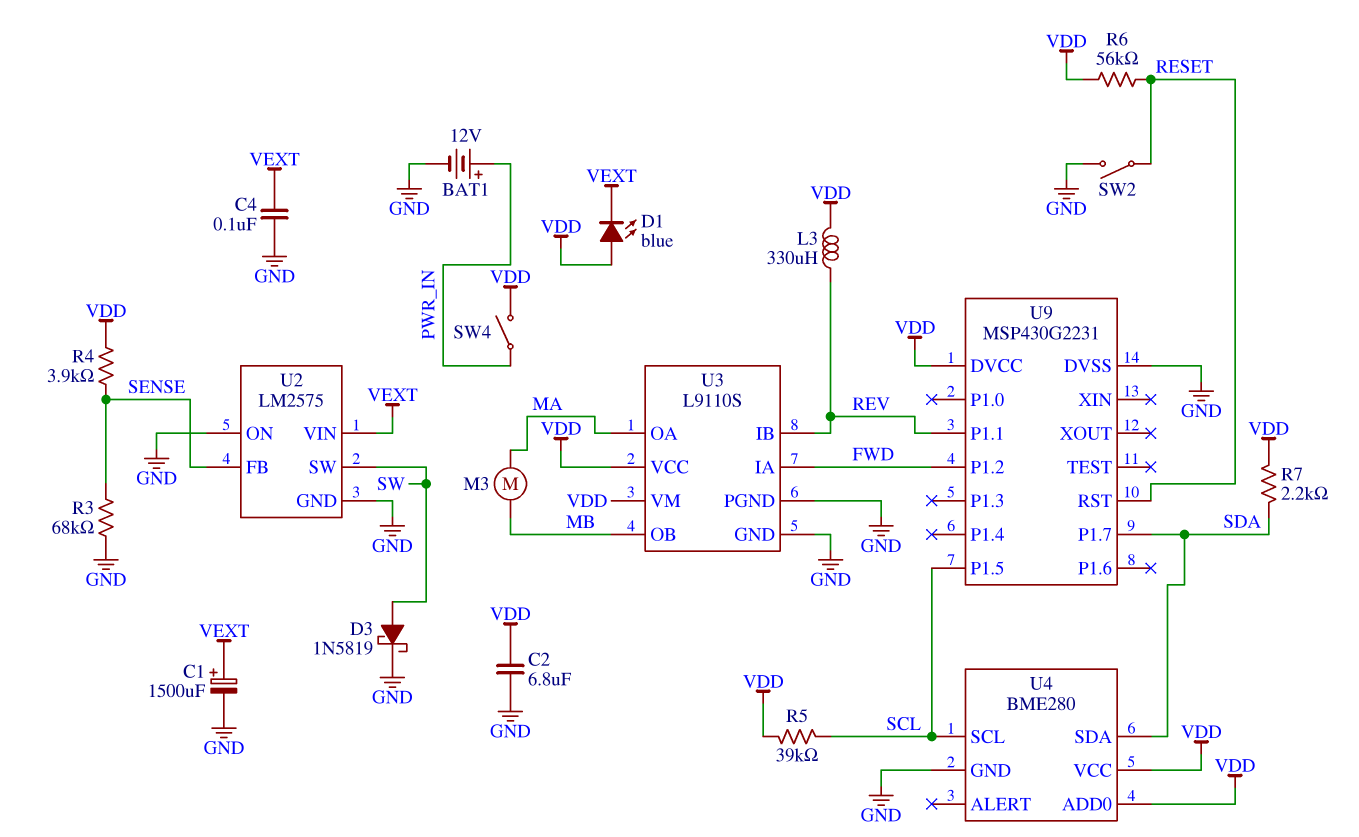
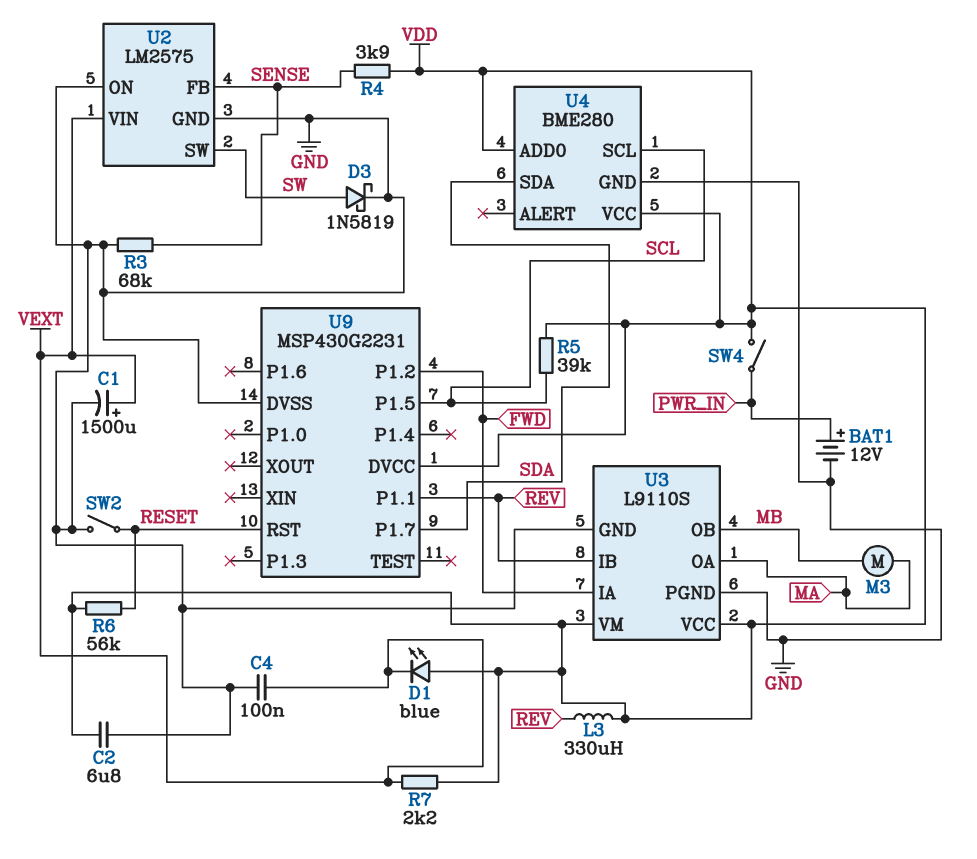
R7: 2.2k (SDA, VDD) -> 2.2k (VDD, VEXT)

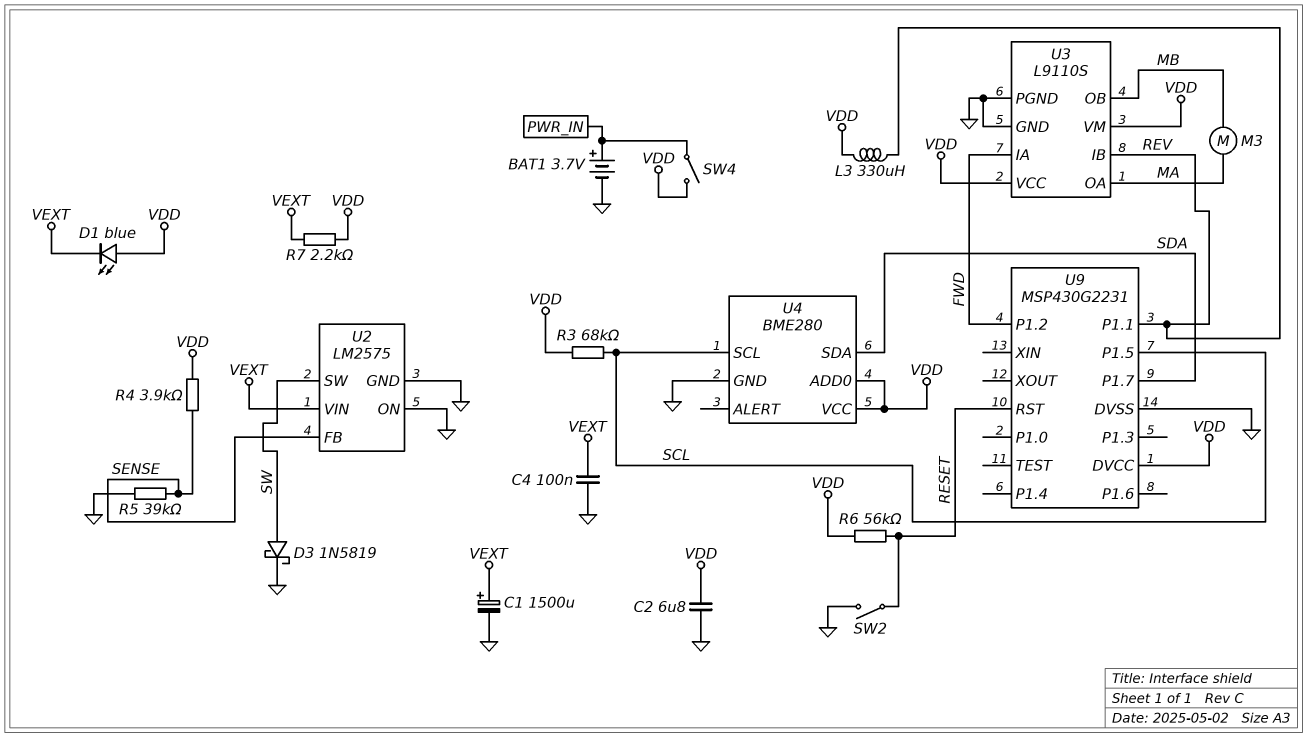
BAT1: 12V (plus PWR_IN, minus GND) -> 3.7V (plus PWR_IN, minus GND)
R3: 68k (GND, SENSE) -> 68k (SCL, VDD)
R5: 39k (SCL, VDD) -> 39k (GND, SENSE)

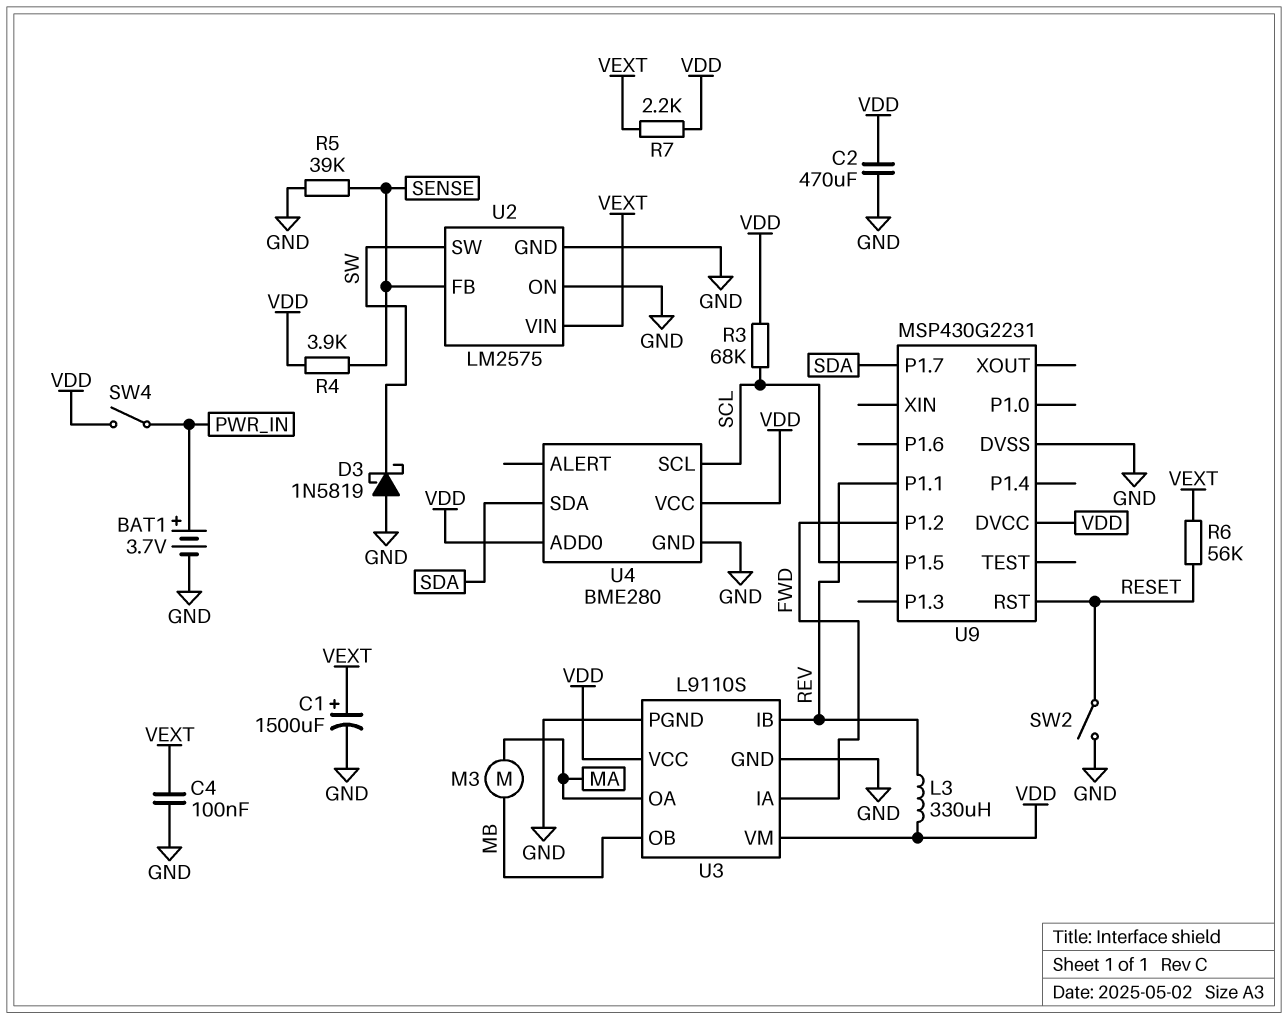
C2: 6.8uF (GND, VDD) -> 470uF (GND, VDD)
D1: LED blue (A VDD, K VEXT) -> none
D3: schottky 1N5819 (A SW, K GND) -> schottky 1N5819 (A GND, K SW)
R6: 56k (RESET, VDD) -> 56k (RESET, VEXT)

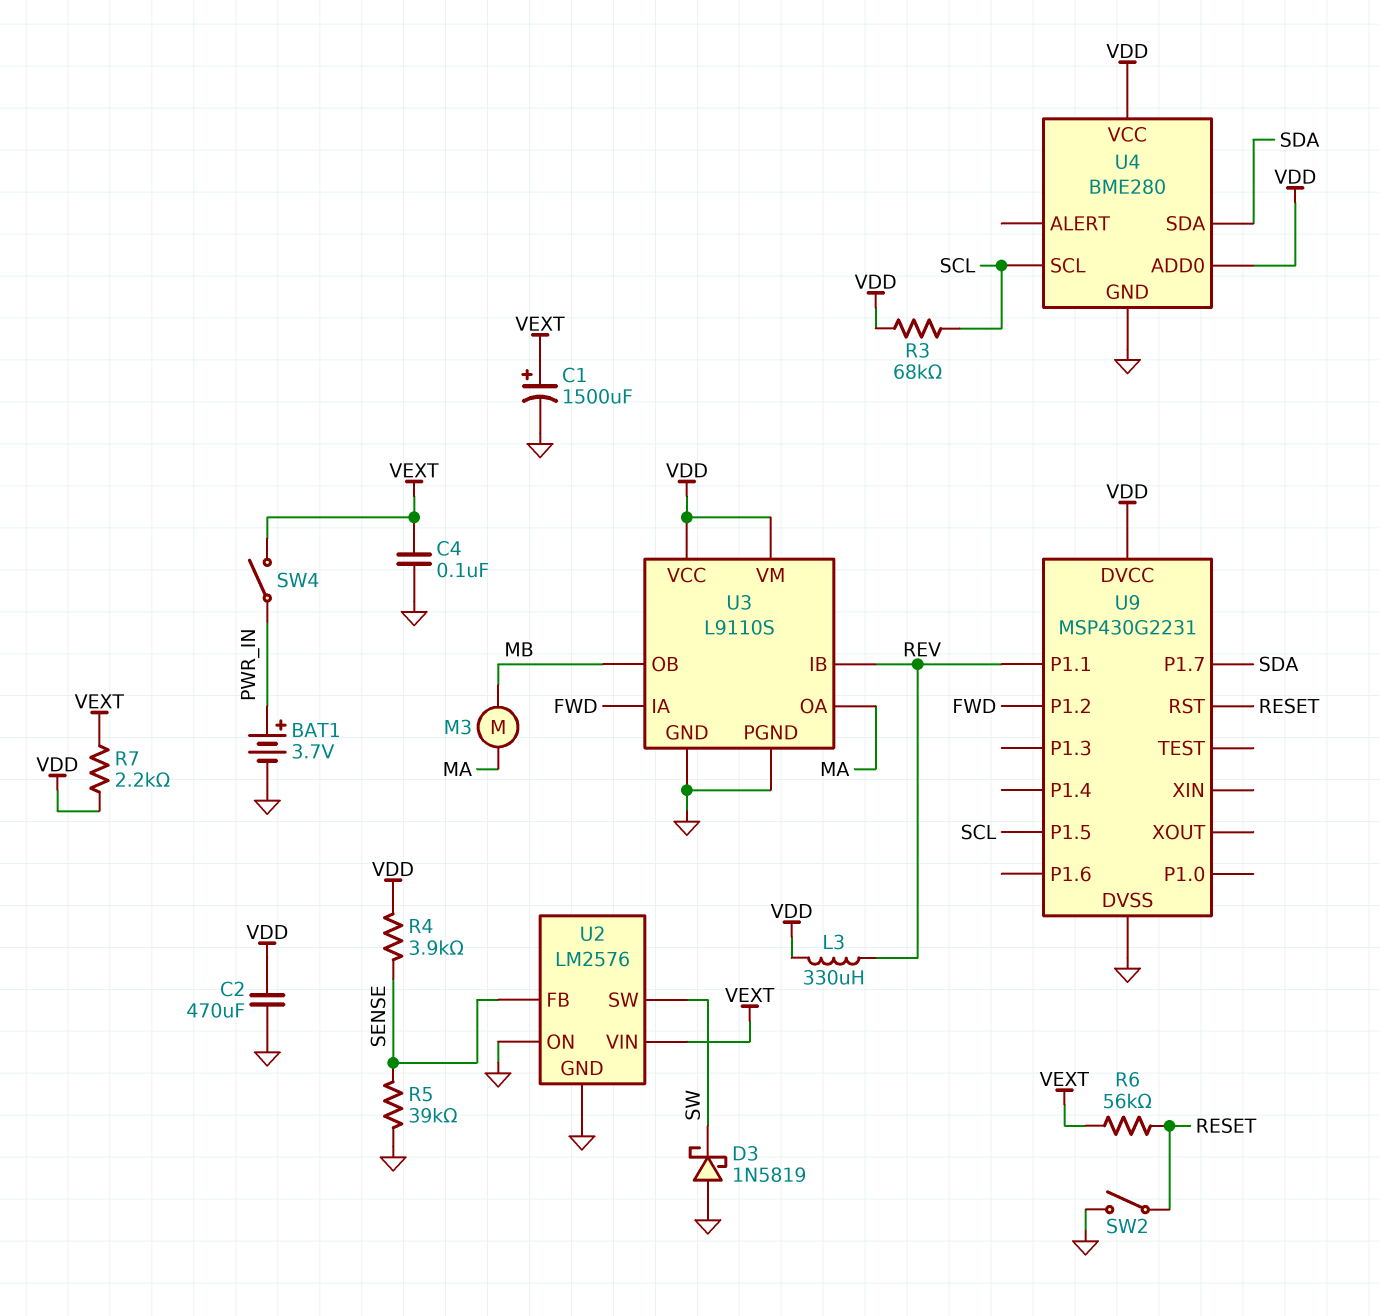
SW4: switch (PWR_IN, VDD) -> switch (PWR_IN, VEXT)
U2: LM2575 -> LM2576

